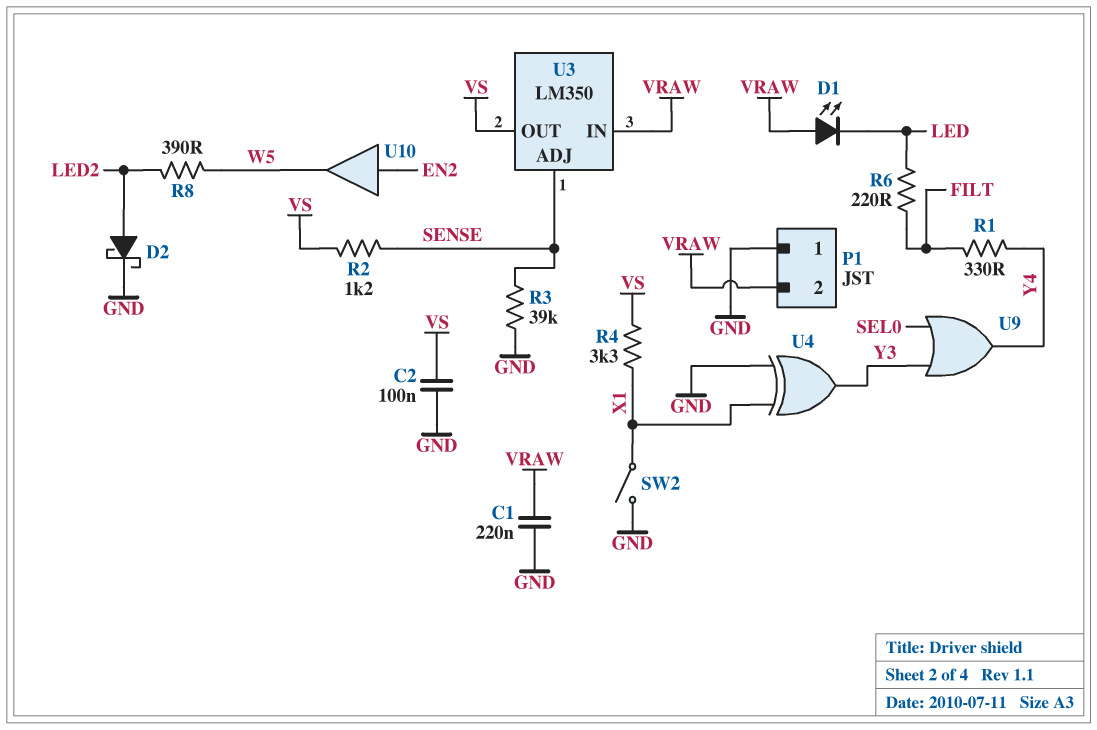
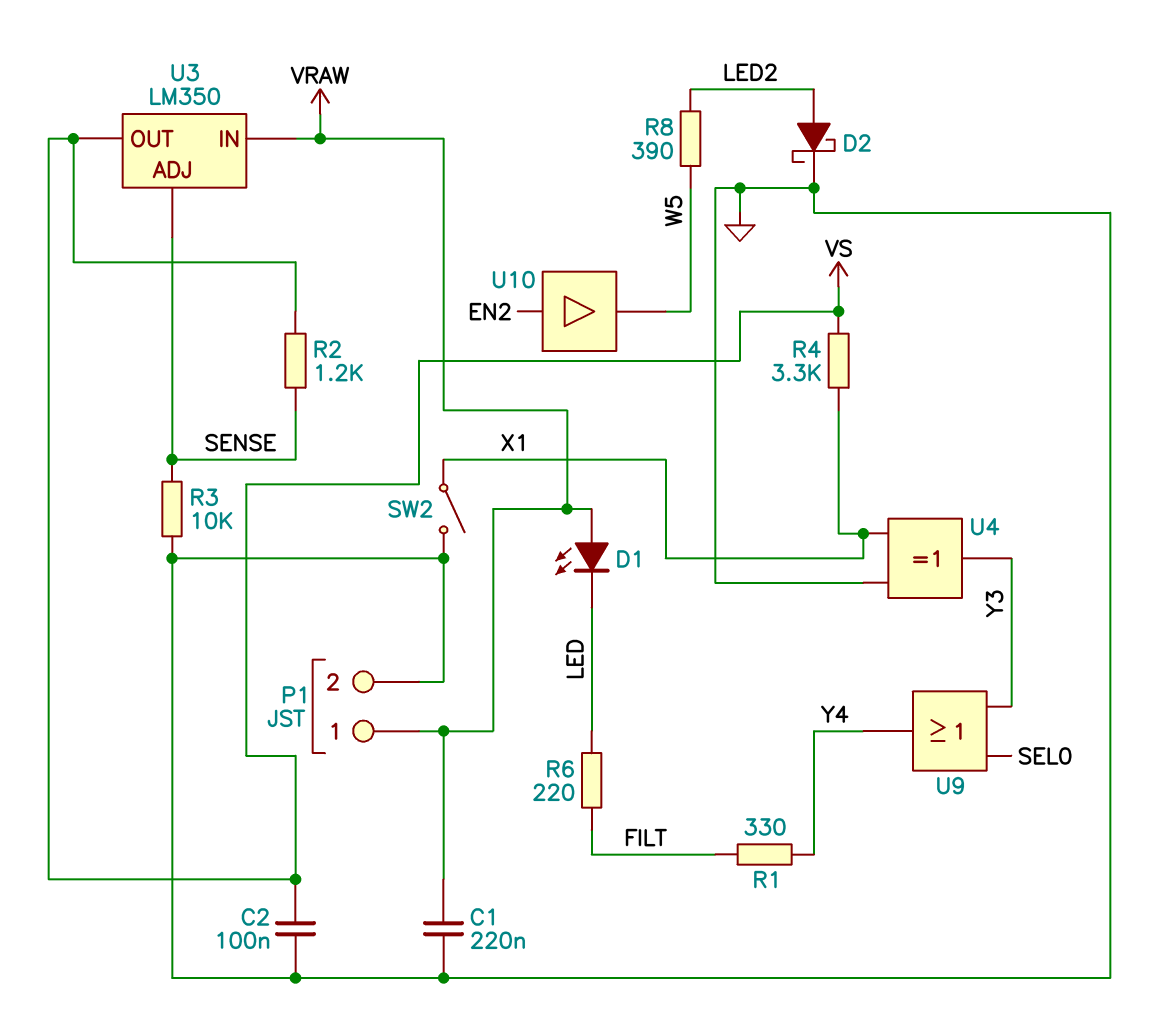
P1 pin 1: GND -> VRAW
P1 pin 2: VRAW -> GND
R3: 39k (GND, SENSE) -> 10k (GND, SENSE)

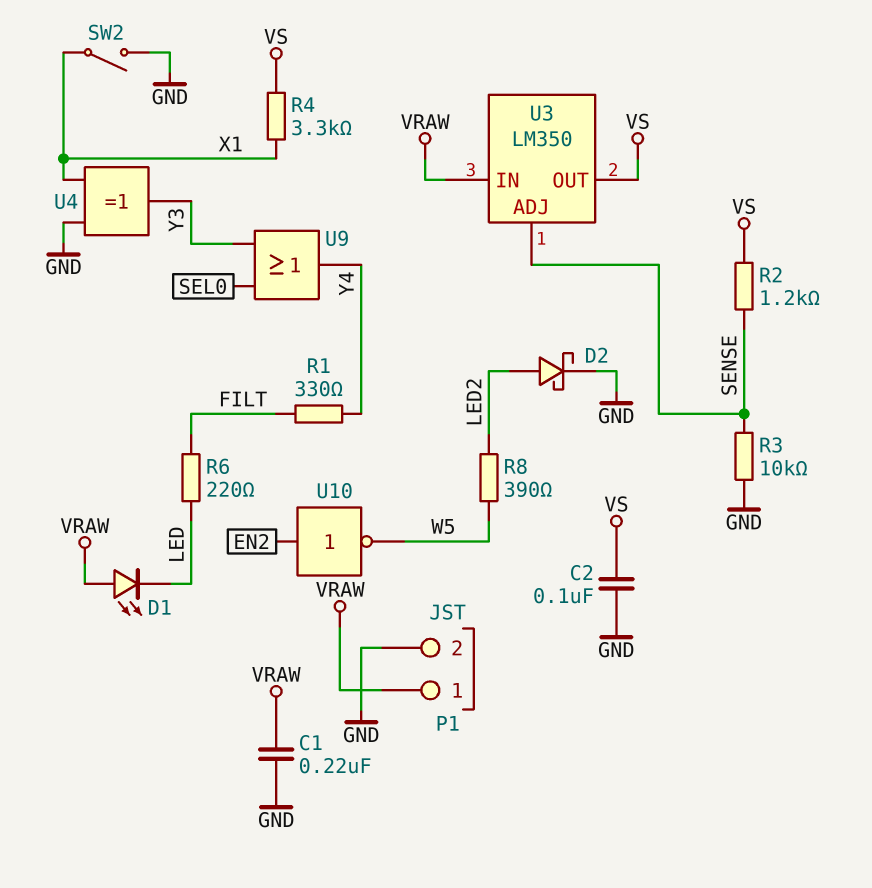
U10: buffer (in EN2, out W5) -> NOT (in EN2, out W5)

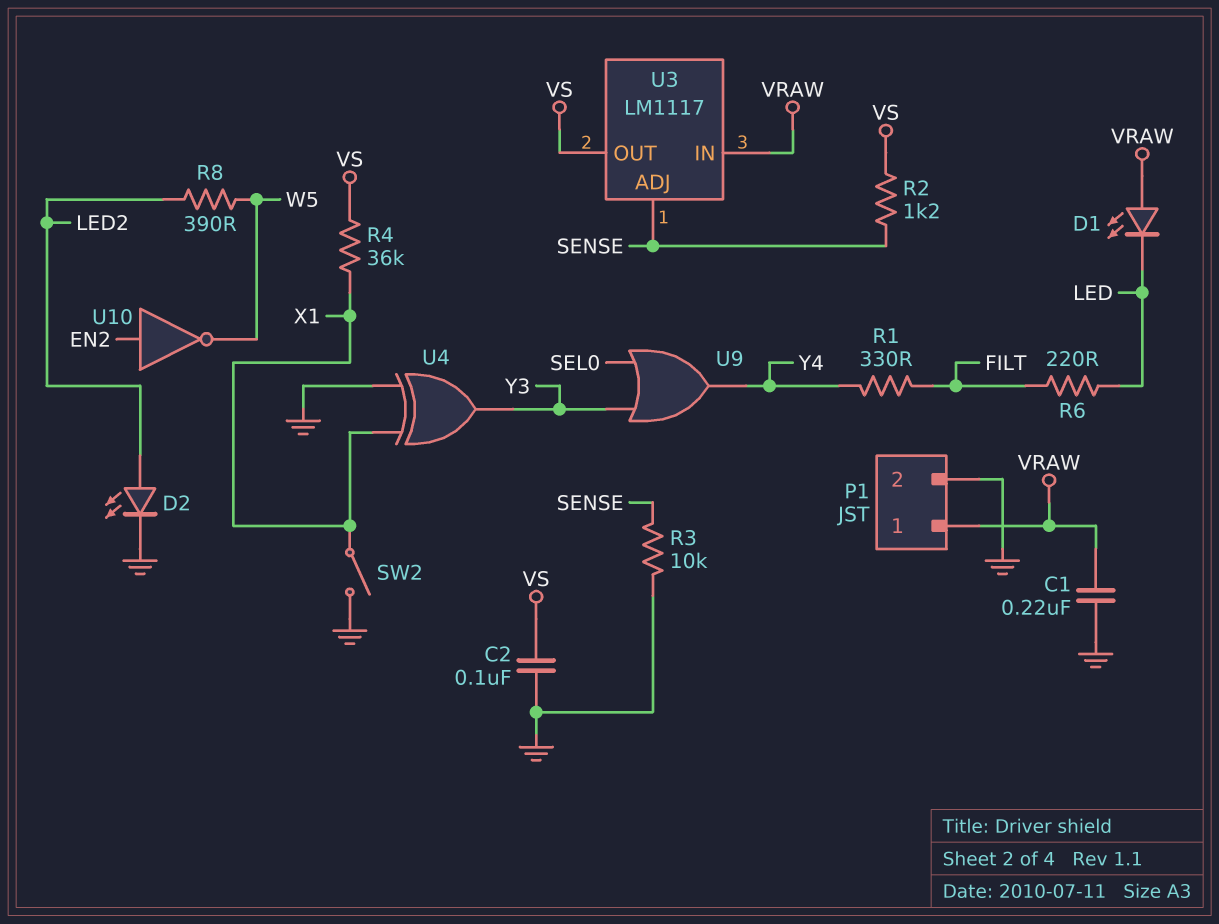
D2: schottky (A LED2, K GND) -> LED (A LED2, K GND)
R4: 3.3k (VS, X1) -> 36k (VS, X1)
U3: LM350 -> LM1117

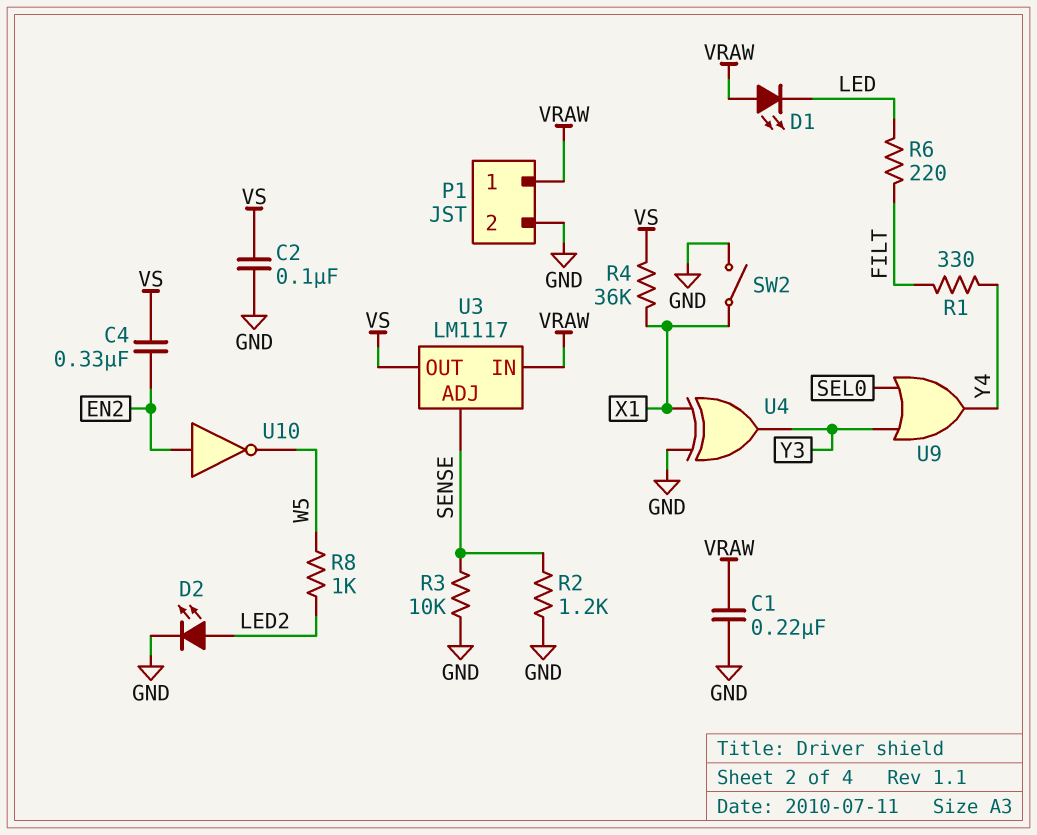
C4: none -> 330nF (EN2, VS)
R2: 1.2k (SENSE, VS) -> 1.2k (GND, SENSE)
R8: 390 (LED2, W5) -> 1k (LED2, W5)

